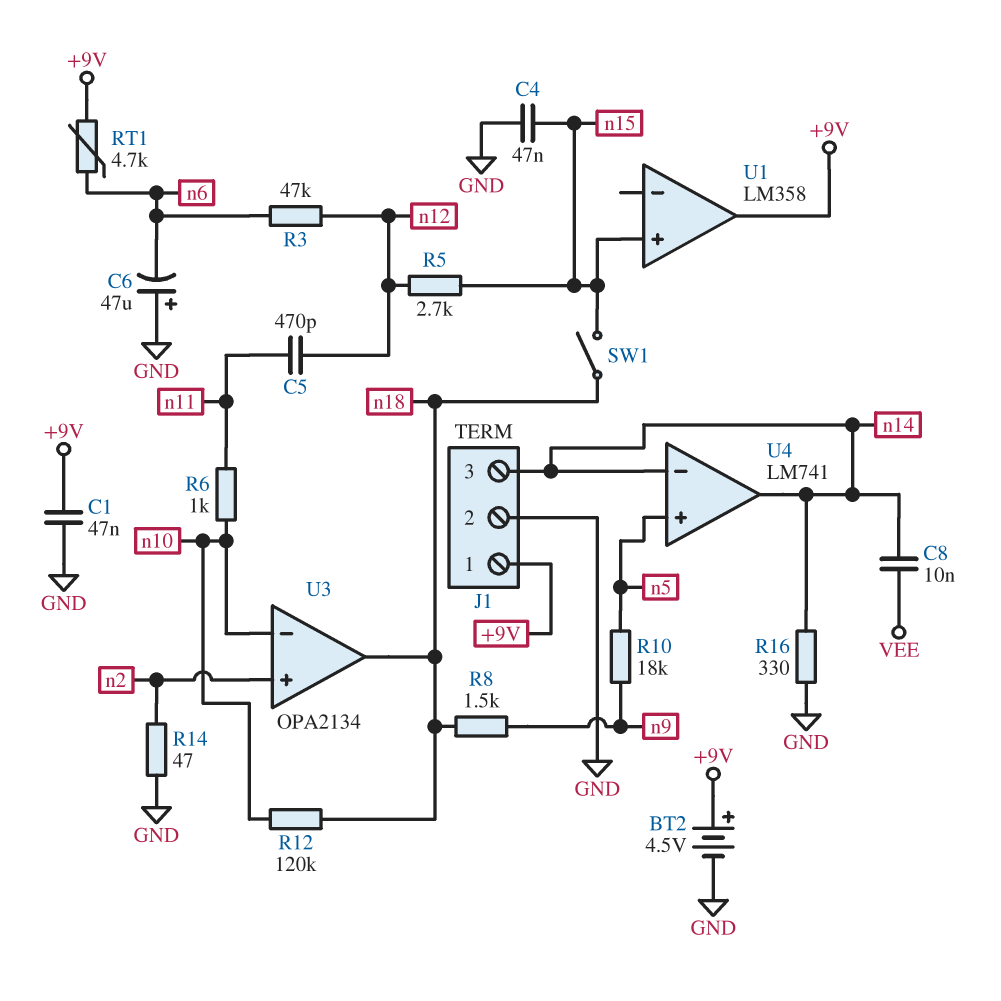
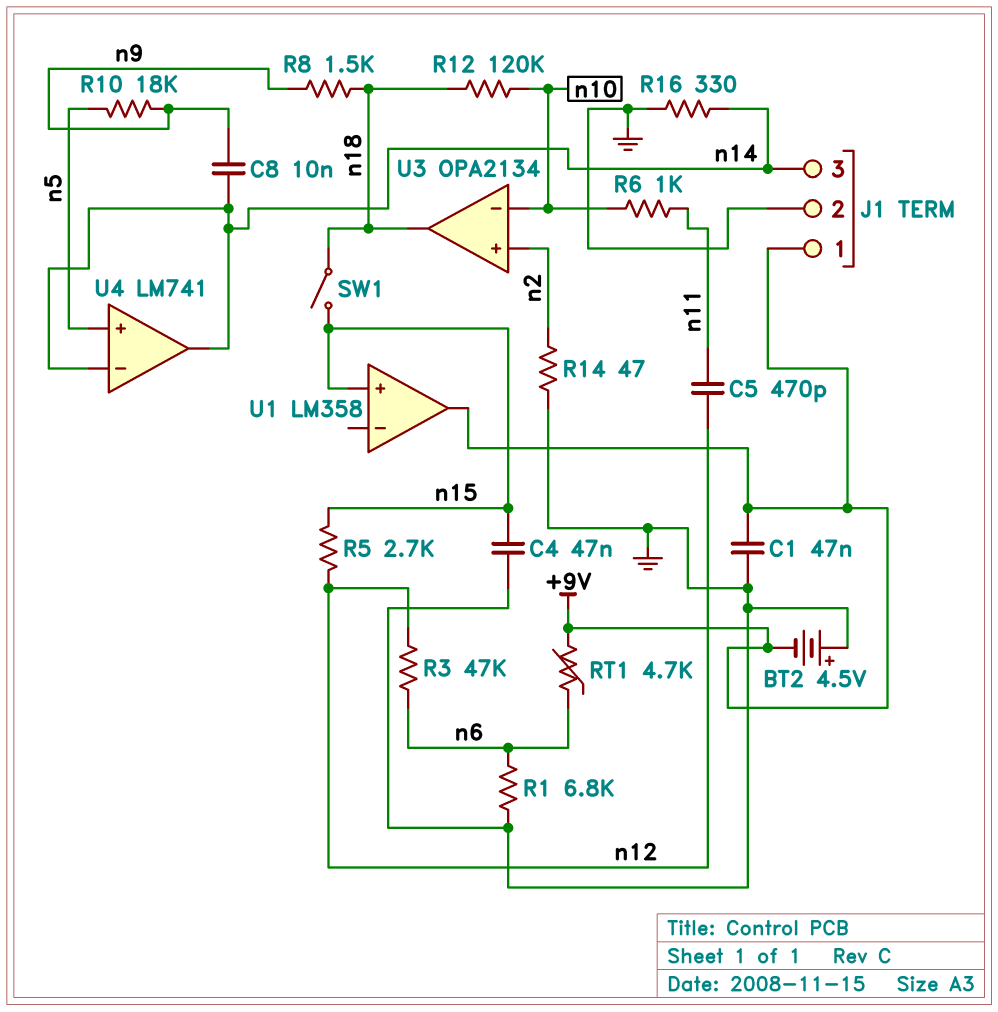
BT2: 4.5V (plus +9V, minus GND) -> 4.5V (plus GND, minus +9V)
C6: 47uF (plus GND, minus n6) -> none
C8: 10nF (VEE, n14) -> 10nF (n9, n14)
R1: none -> 6.8k (GND, n6)

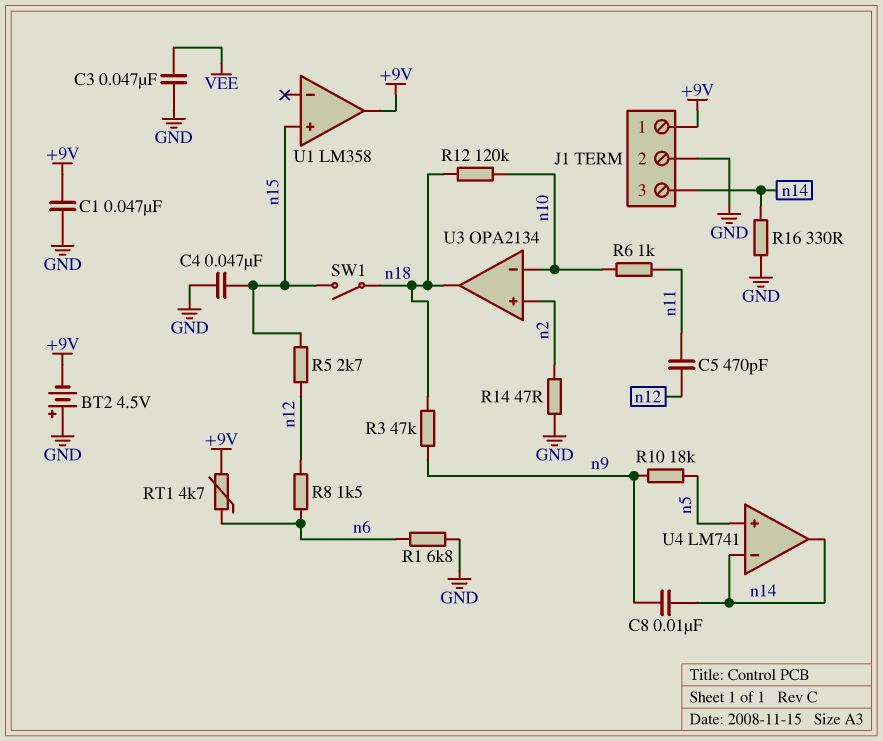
C3: none -> 47nF (GND, VEE)
R3: 47k (n6, n12) -> 47k (n9, n18)
R8: 1.5k (n9, n18) -> 1.5k (n6, n12)

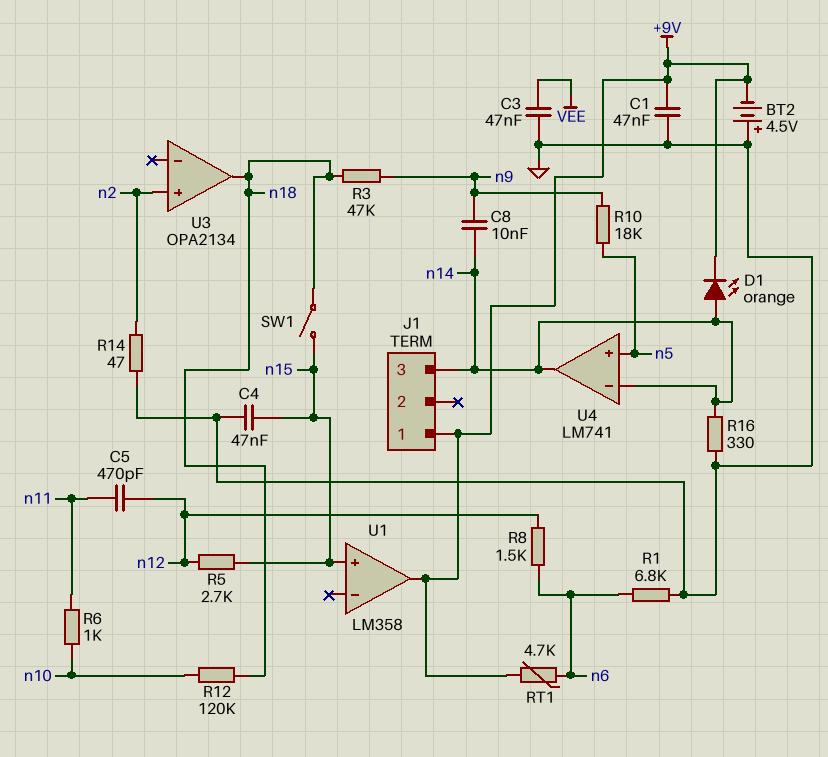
D1: none -> LED orange (A n14, K +9V)
J1 pin 2: GND -> none
U3 pin in-: n10 -> none

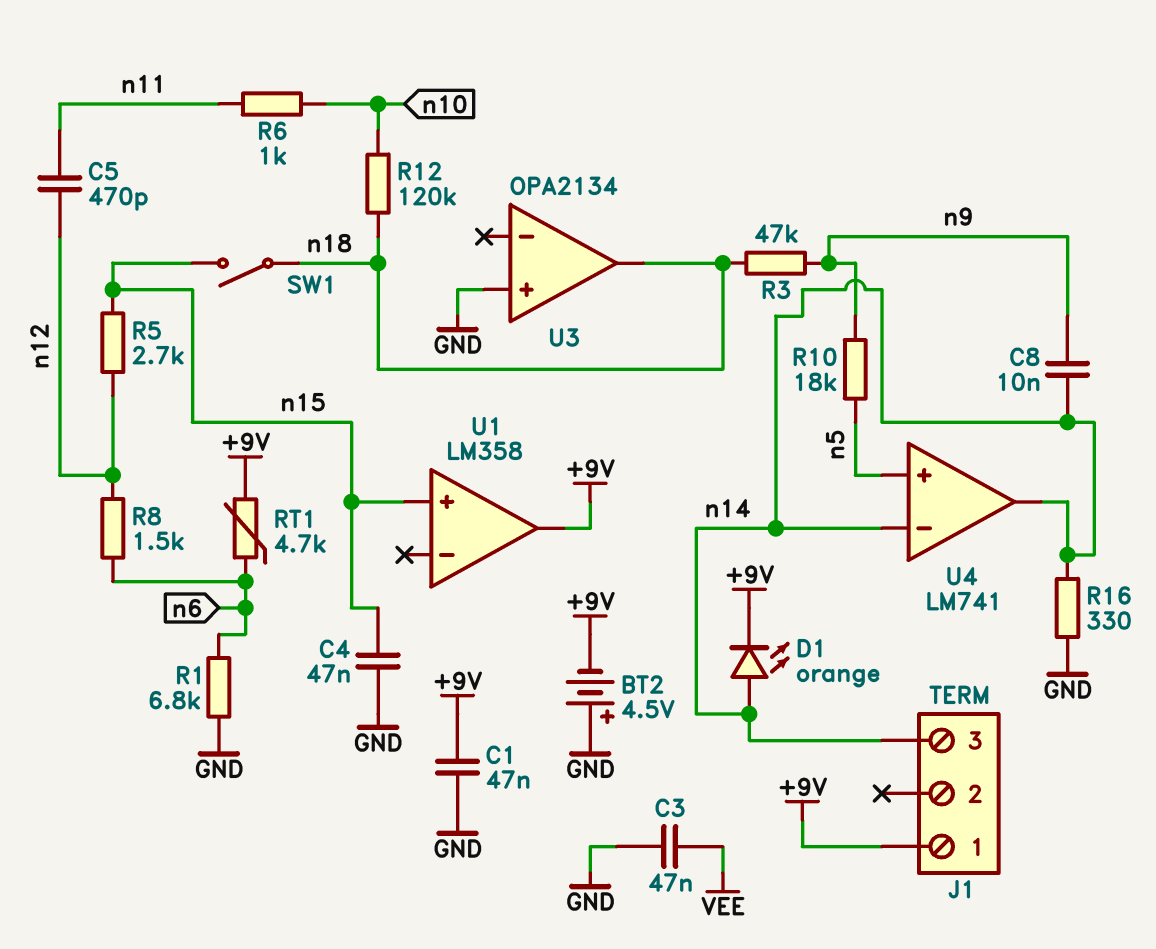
R14: 47 (GND, n2) -> none
U3 pin in+: n2 -> GND

